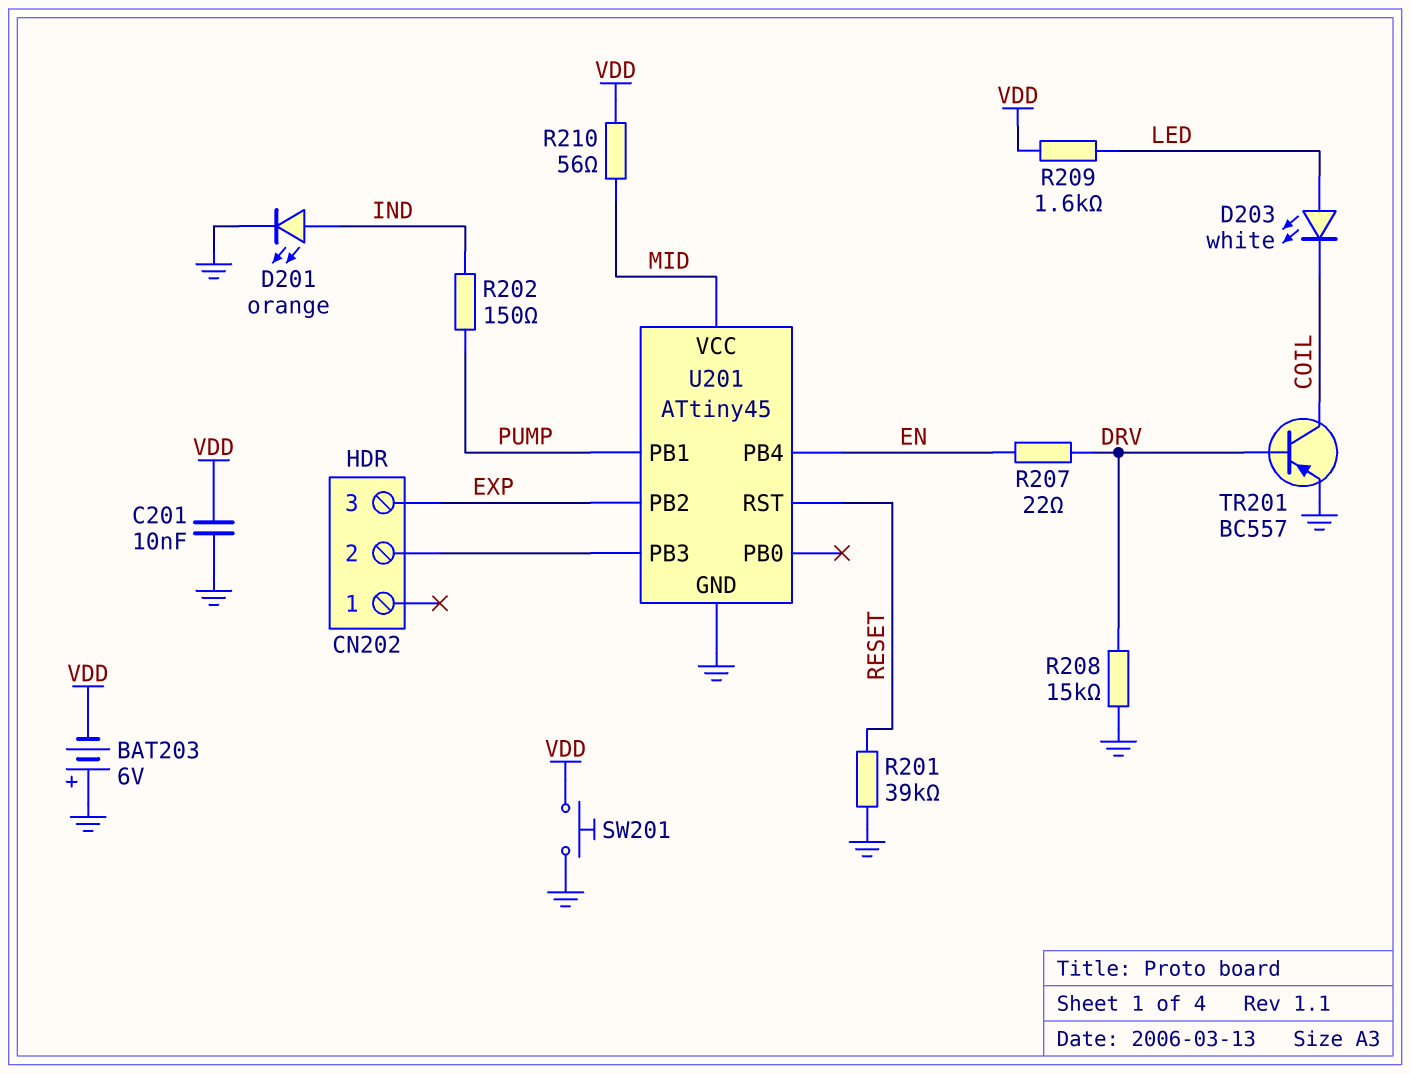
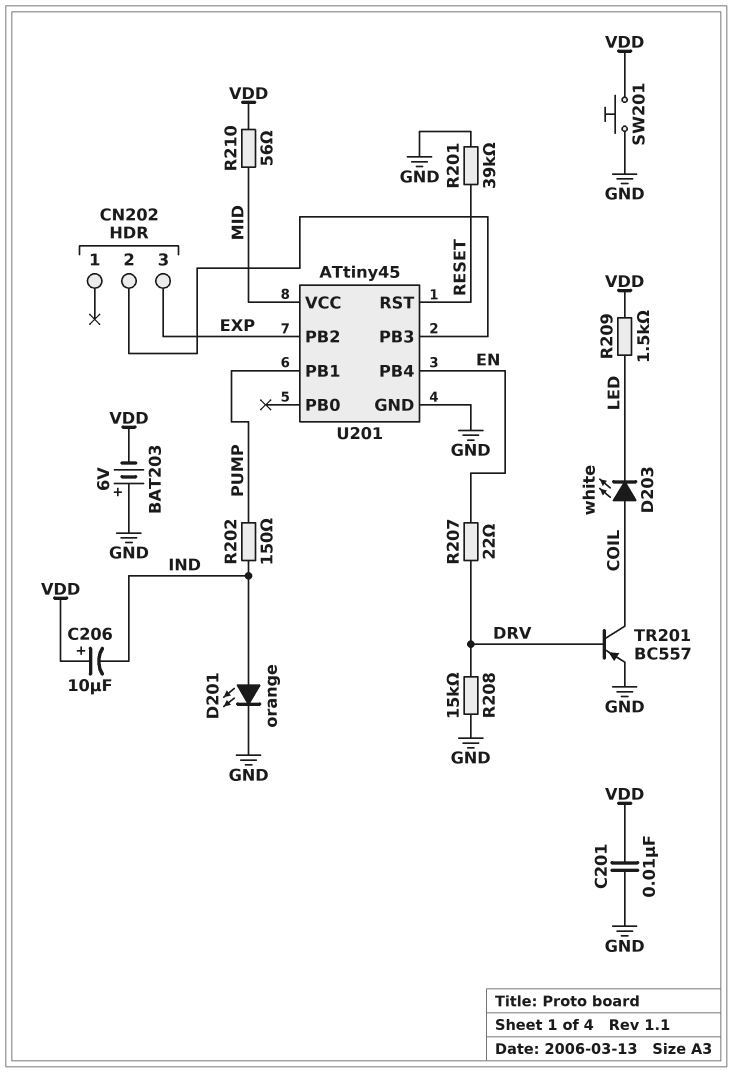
C206: none -> 10uF (plus VDD, minus IND)
D203: LED white (A LED, K COIL) -> LED white (A COIL, K LED)
R209: 1.6k (LED, VDD) -> 1.5k (LED, VDD)

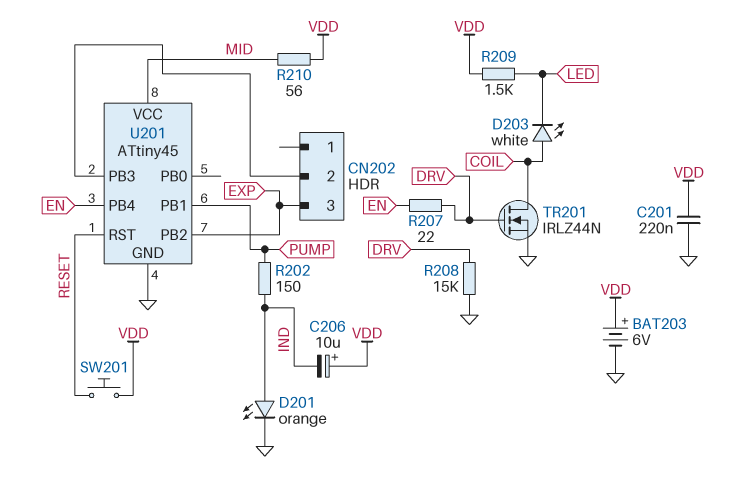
BAT203: 6V (plus GND, minus VDD) -> 6V (plus VDD, minus GND)
C201: 10nF (GND, VDD) -> 220nF (GND, VDD)
R201: 39k (GND, RESET) -> none
SW201: button (GND, VDD) -> button (RESET, VDD)
TR201: PNP BC557 (B DRV, C COIL, E GND) -> NMOS IRLZ44N (G DRV, D COIL, S GND)

